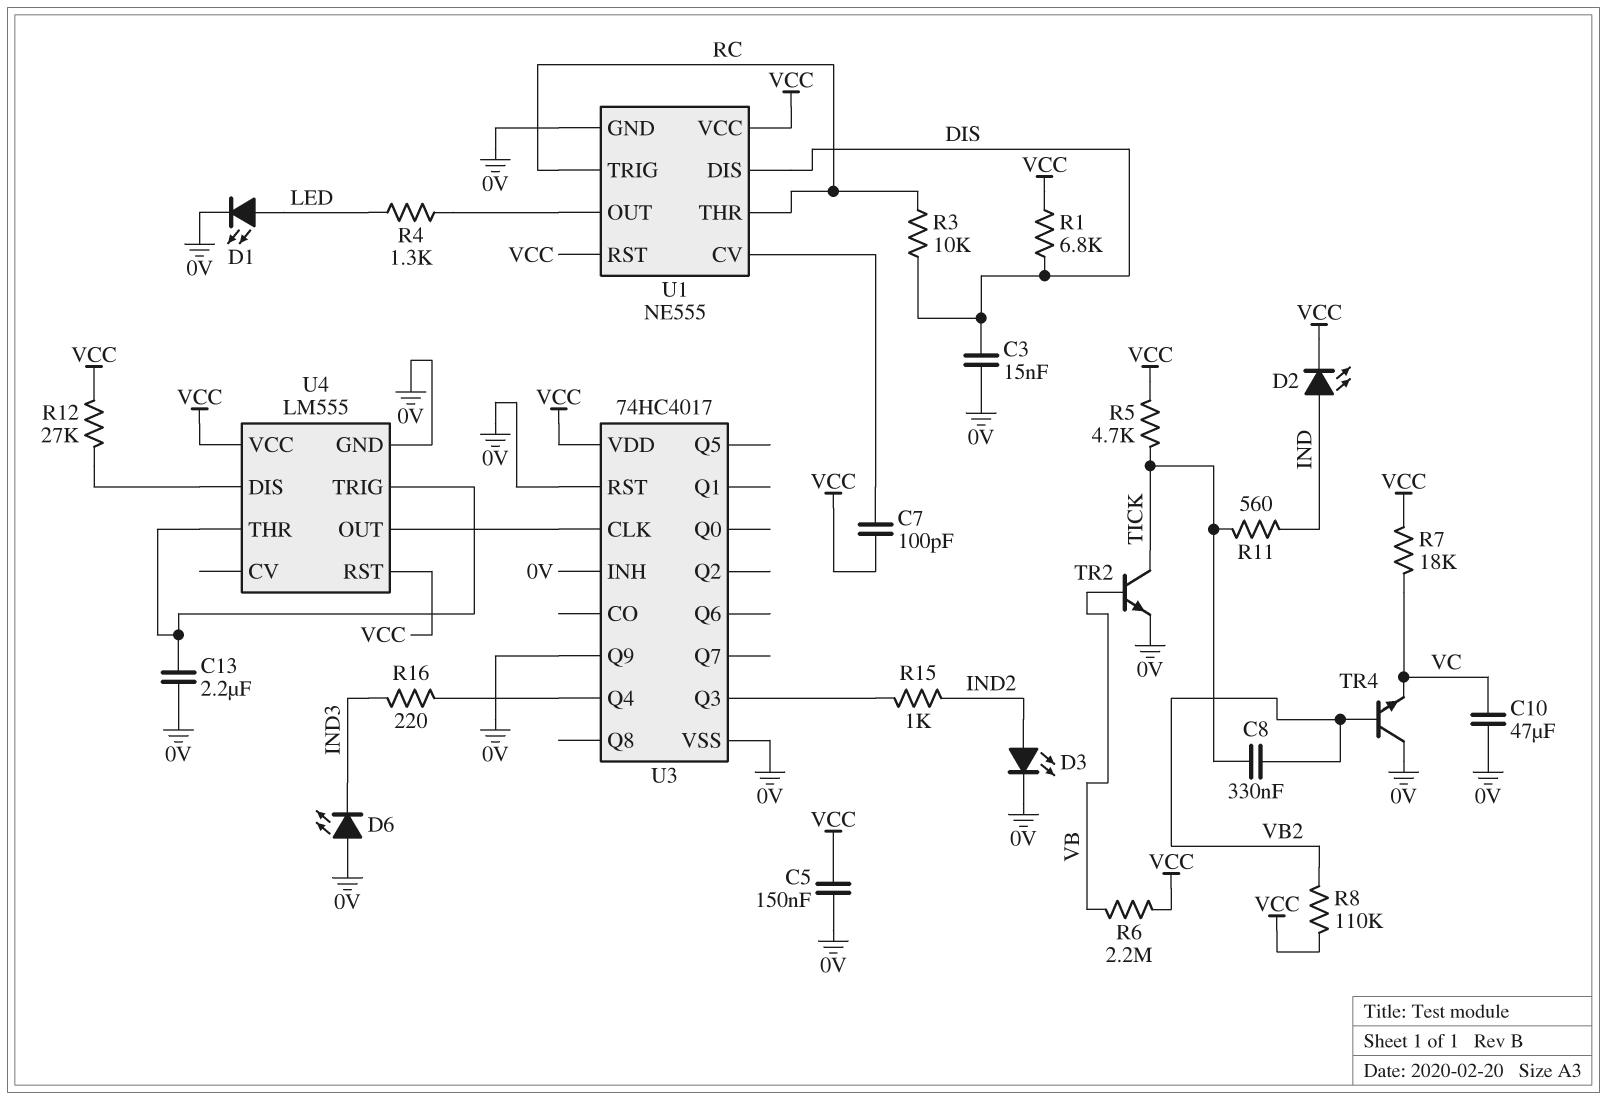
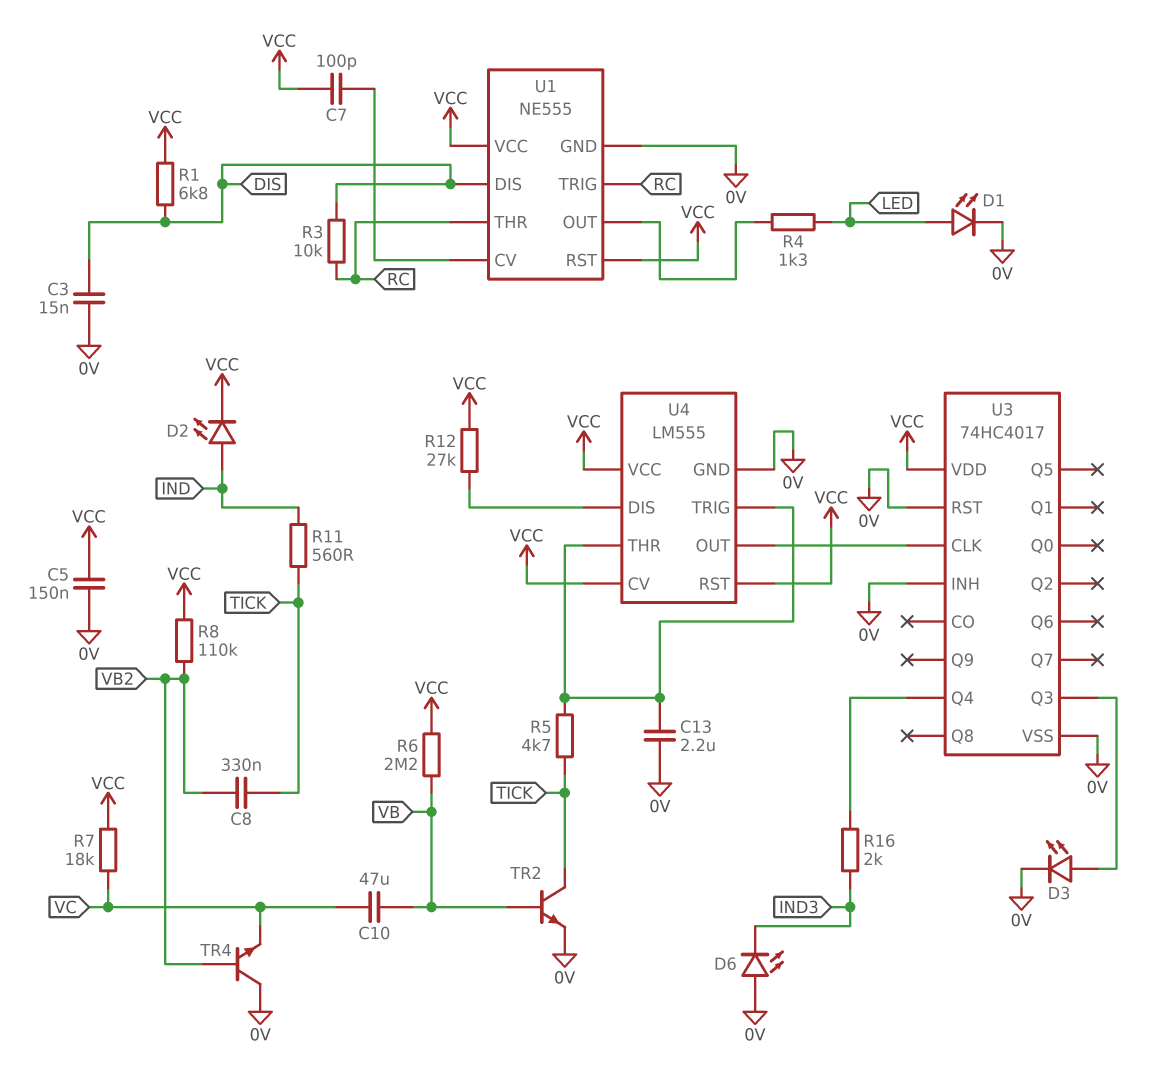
C10: 47uF (0V, VC) -> 47uF (VB, VC)
D3: LED (A IND2, K 0V) -> LED (A U3/Q3, K 0V)
R5: 4.7k (TICK, VCC) -> 4.7k (TICK, U4/THR)
R15: 1k (IND2, U3/Q3) -> none
R16: 220 (IND3, U3/Q4) -> 2k (IND3, U3/Q4)
U3 pin Q9: 0V -> none
U4 pin CV: none -> VCC

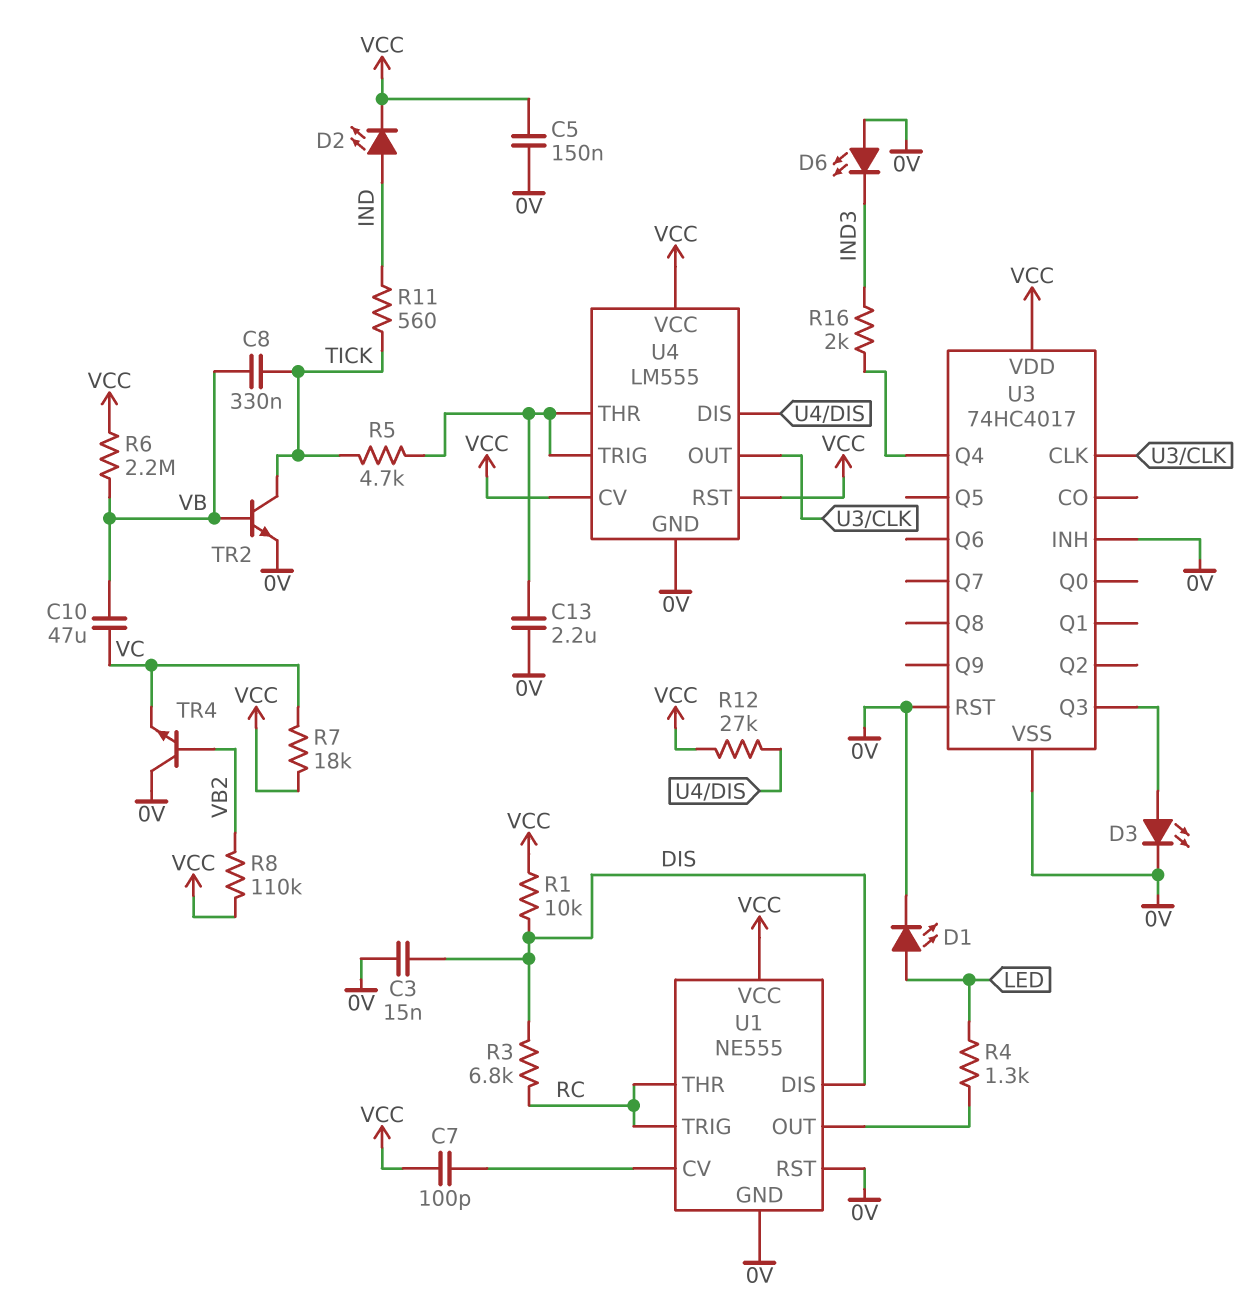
C8: 330nF (TICK, VB2) -> 330nF (TICK, VB)
R1: 6.8k (DIS, VCC) -> 10k (DIS, VCC)
R3: 10k (DIS, RC) -> 6.8k (DIS, RC)
U1 pin RST: VCC -> 0V

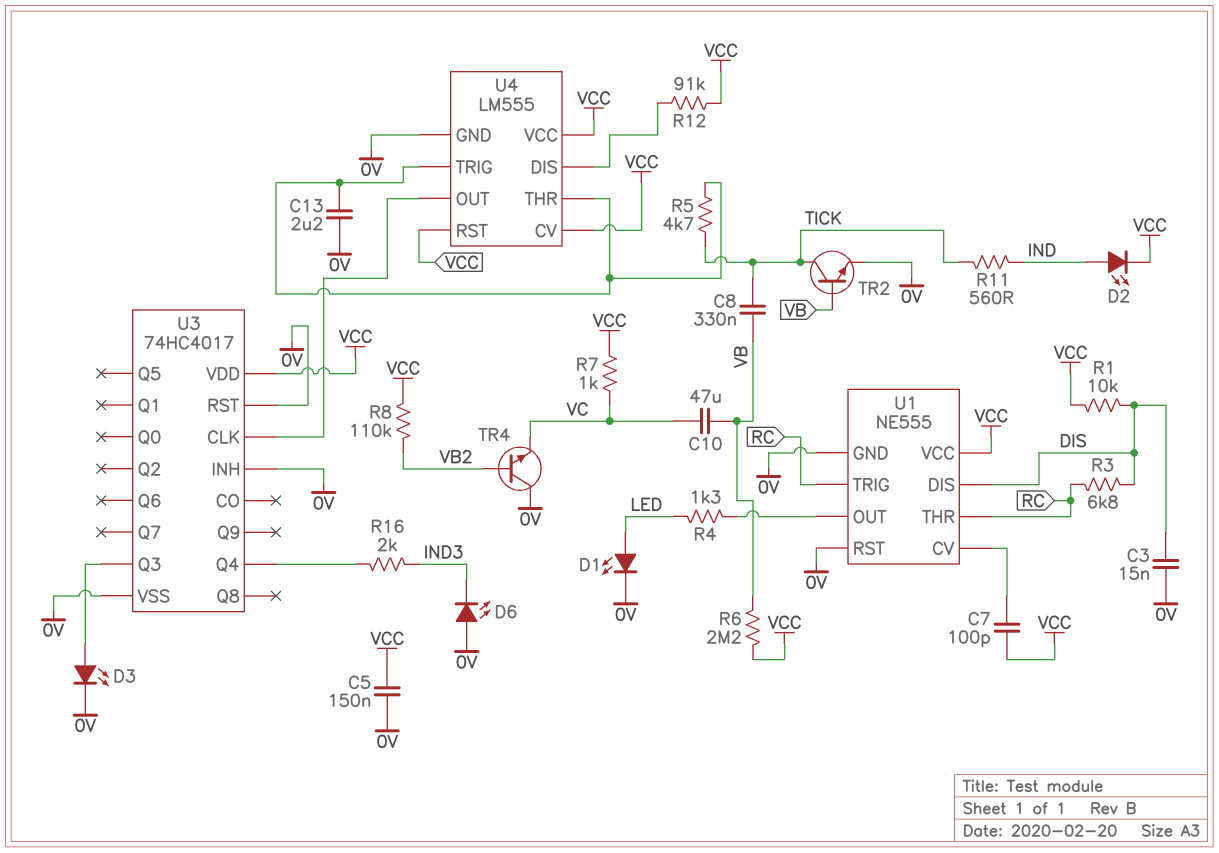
R7: 18k (VC, VCC) -> 1k (VC, VCC)
R12: 27k (U4/DIS, VCC) -> 91k (U4/DIS, VCC)

